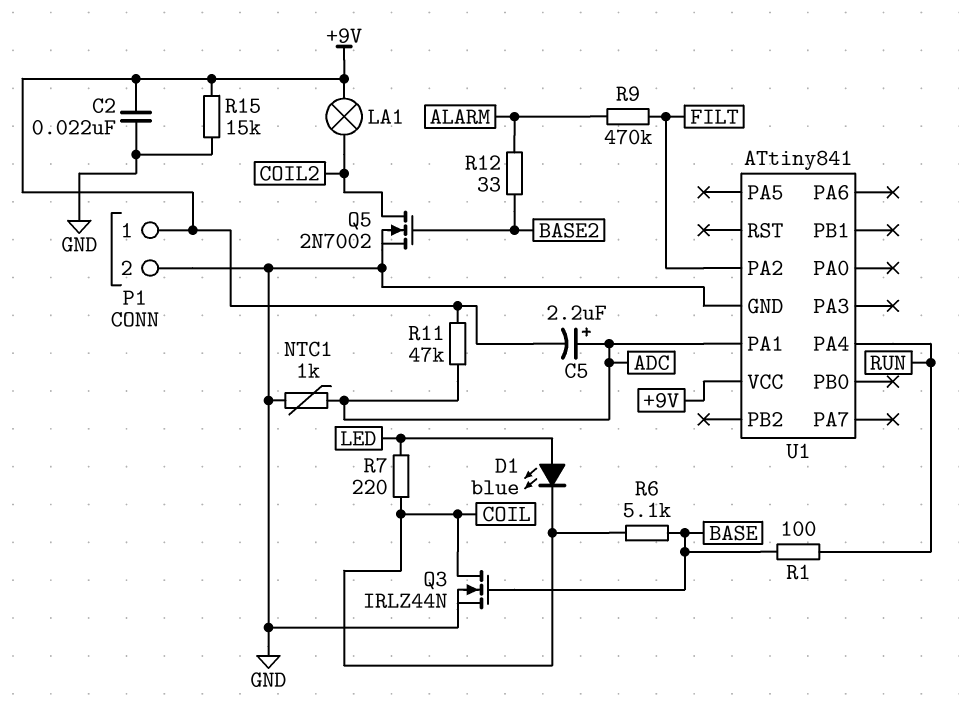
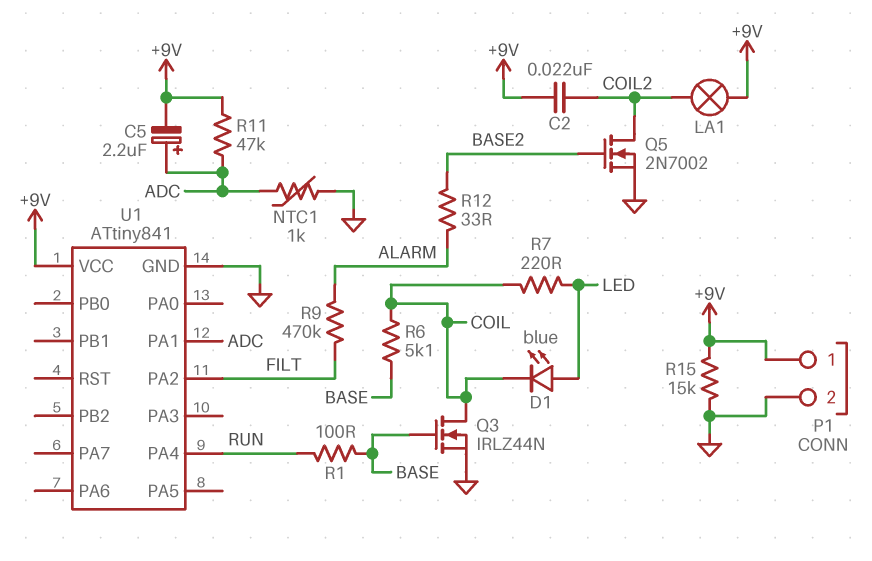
C2: 22nF (+9V, GND) -> 22nF (+9V, COIL2)

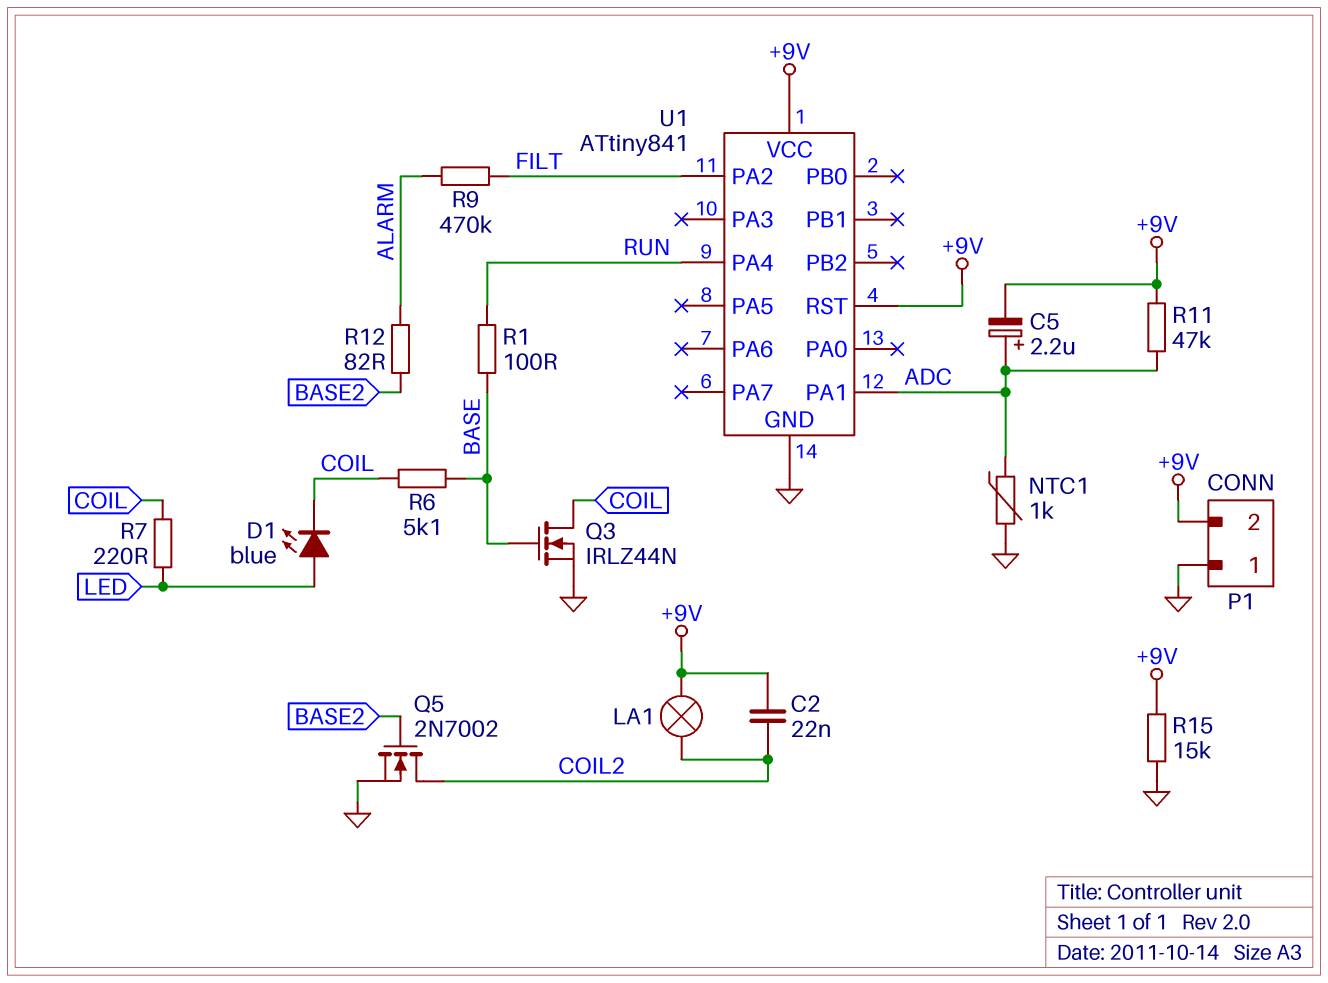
P1 pin 1: +9V -> GND
P1 pin 2: GND -> +9V
R12: 33 (ALARM, BASE2) -> 82 (ALARM, BASE2)
U1 pin RST: none -> +9V

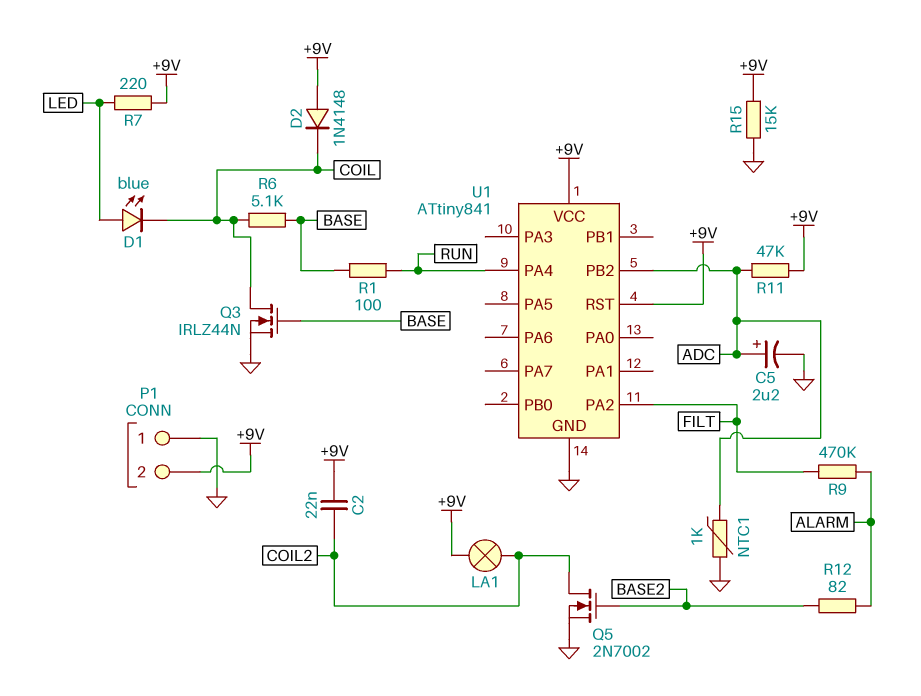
C5: 2.2uF (plus ADC, minus +9V) -> 2.2uF (plus ADC, minus GND)
D2: none -> diode 1N4148 (A +9V, K COIL)
R7: 220 (COIL, LED) -> 220 (+9V, LED)
U1 pin PA1: ADC -> none
U1 pin PB2: none -> ADC

